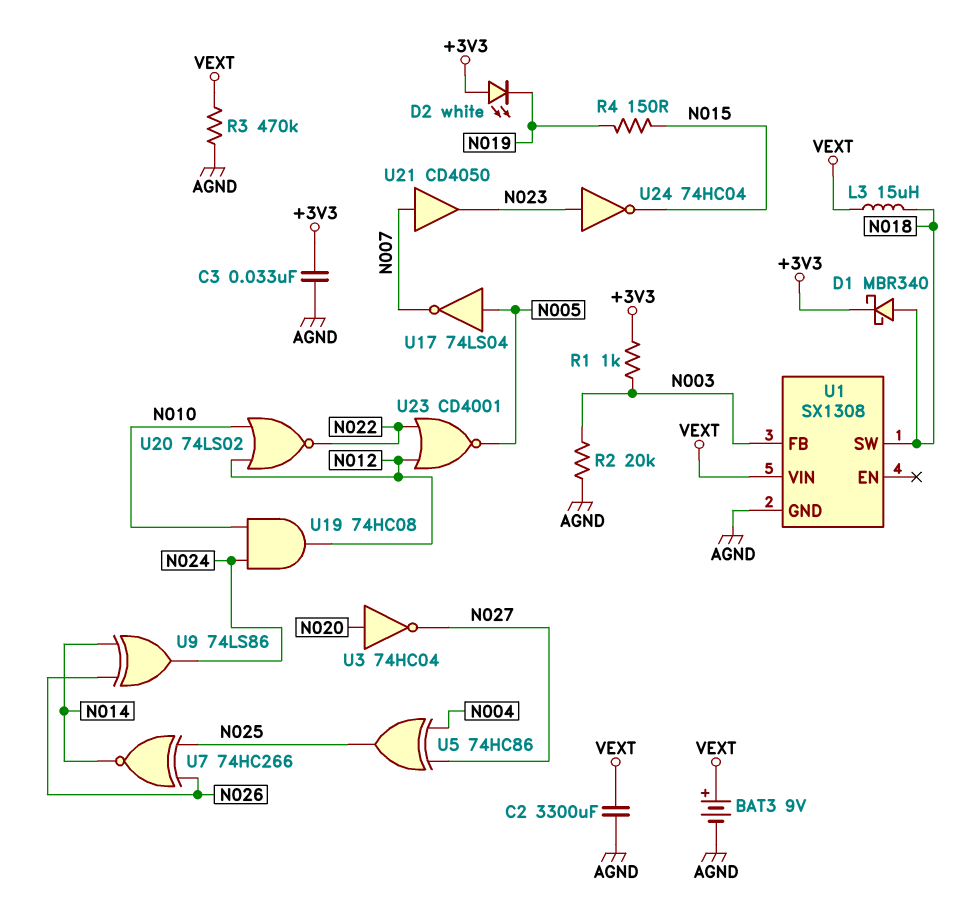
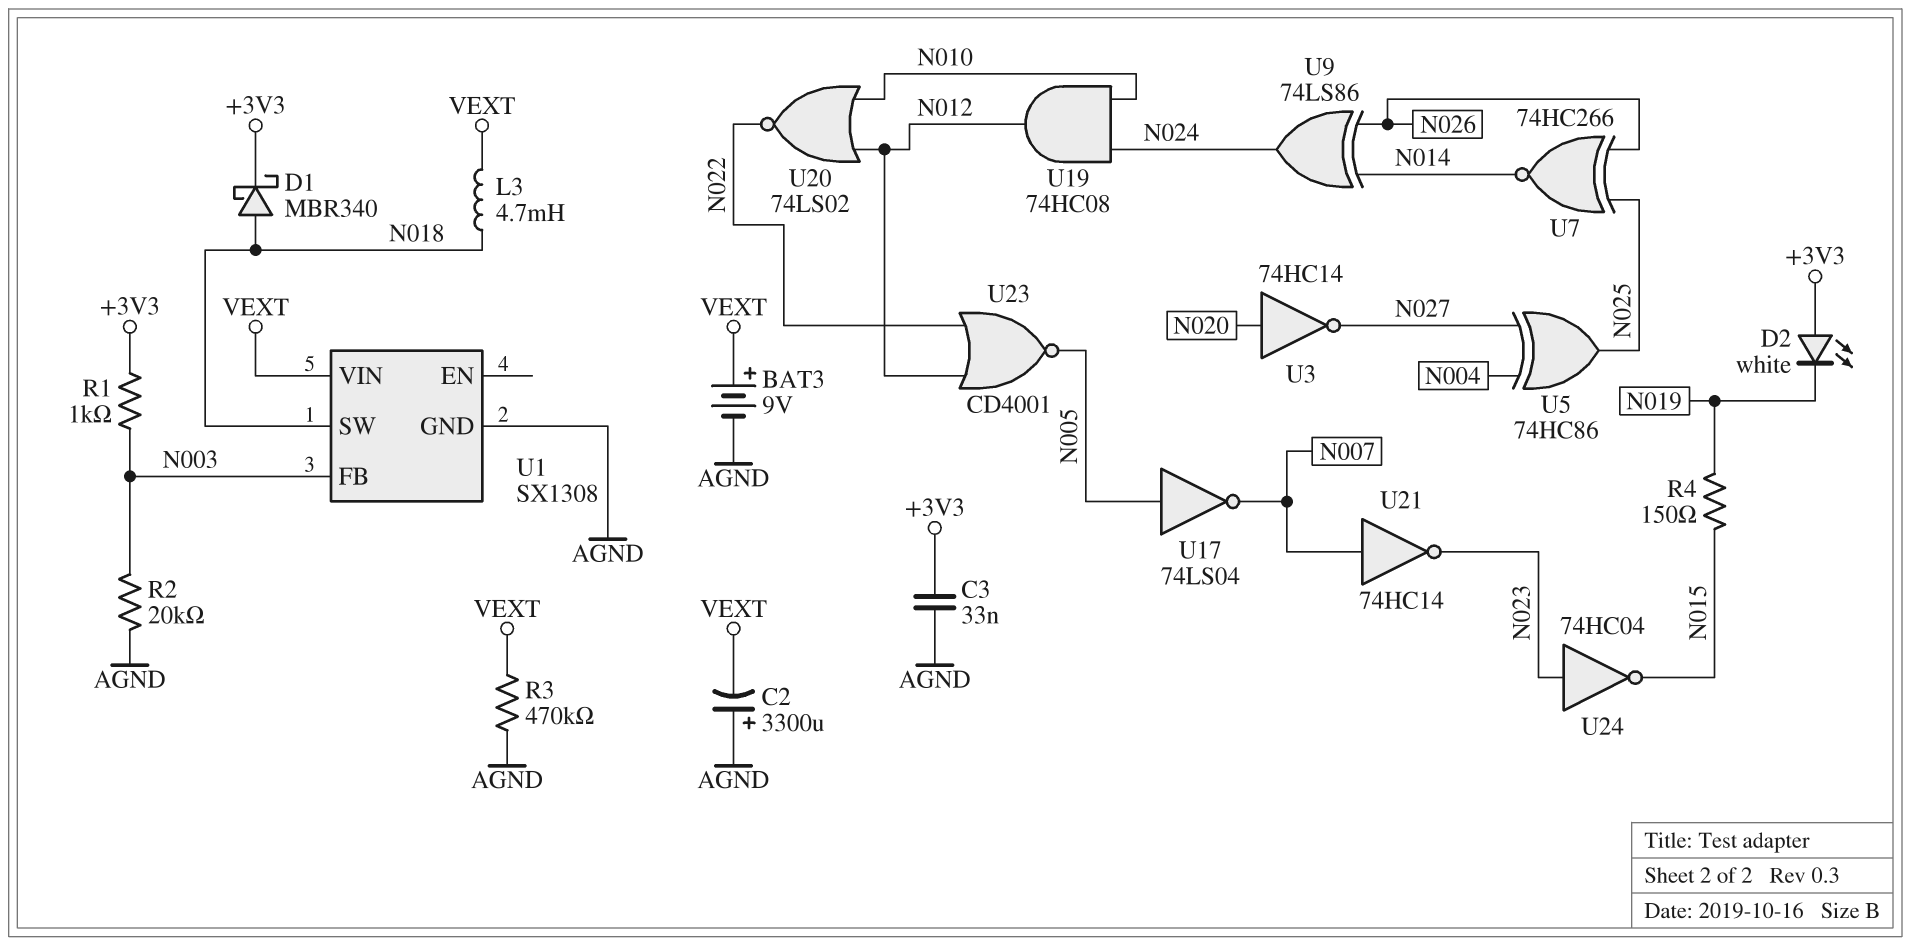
C2: 3300uF (AGND, VEXT) -> 3300uF (plus AGND, minus VEXT)
L3: 15uH (N018, VEXT) -> 4.7mH (N018, VEXT)
U3: NOT 74HC04 (in N020, out N027) -> NOT 74HC14 (in N020, out N027)
U21: buffer CD4050 (in N007, out N023) -> NOT 74HC14 (in N007, out N023)

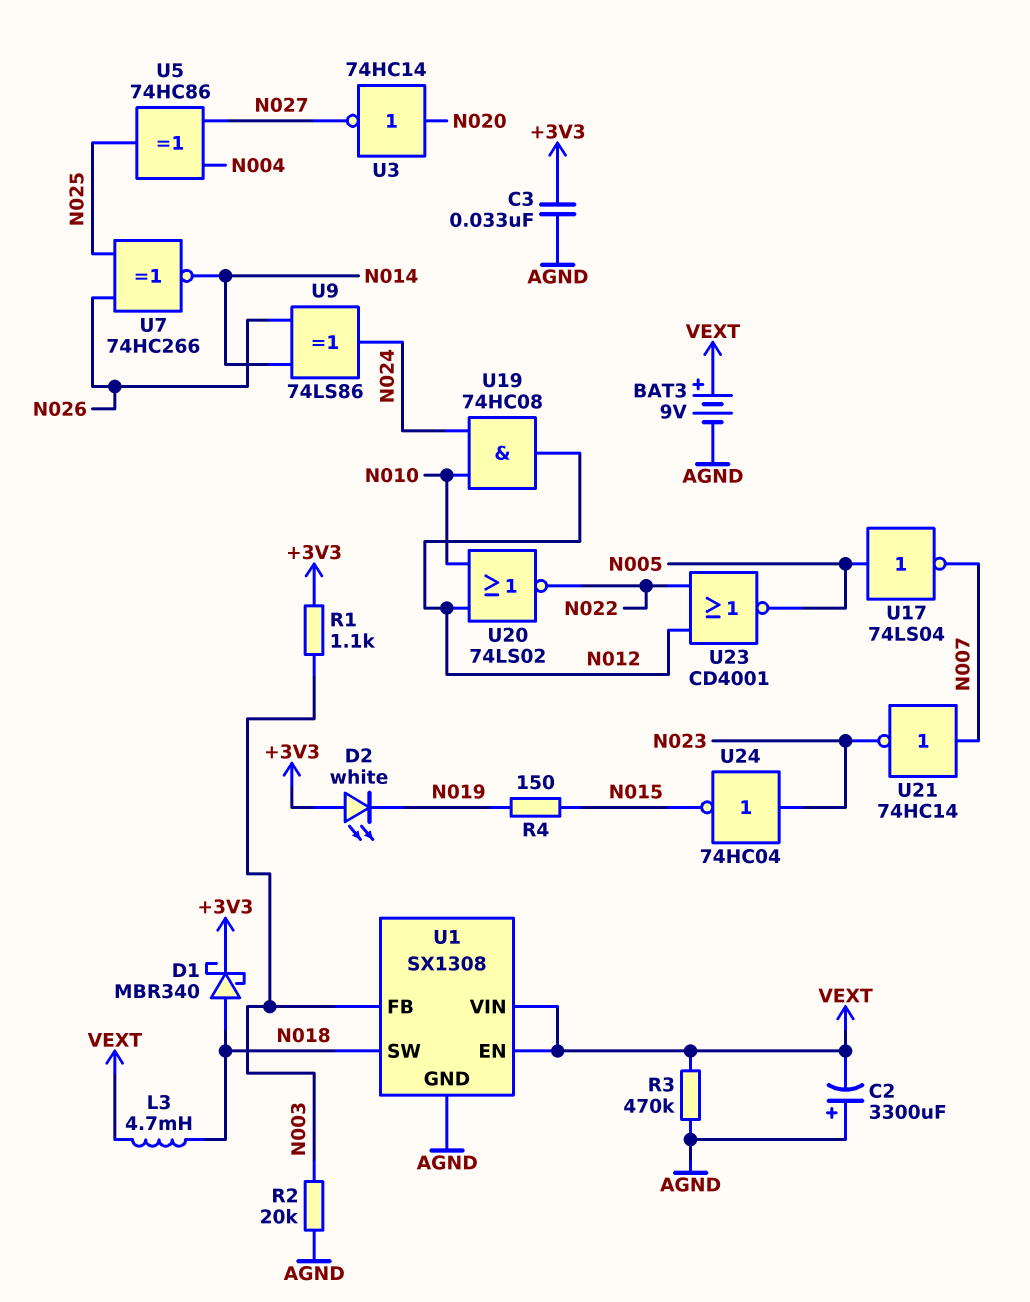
R1: 1k (+3V3, N003) -> 1.1k (+3V3, N003)
U1 pin EN: none -> VEXT

